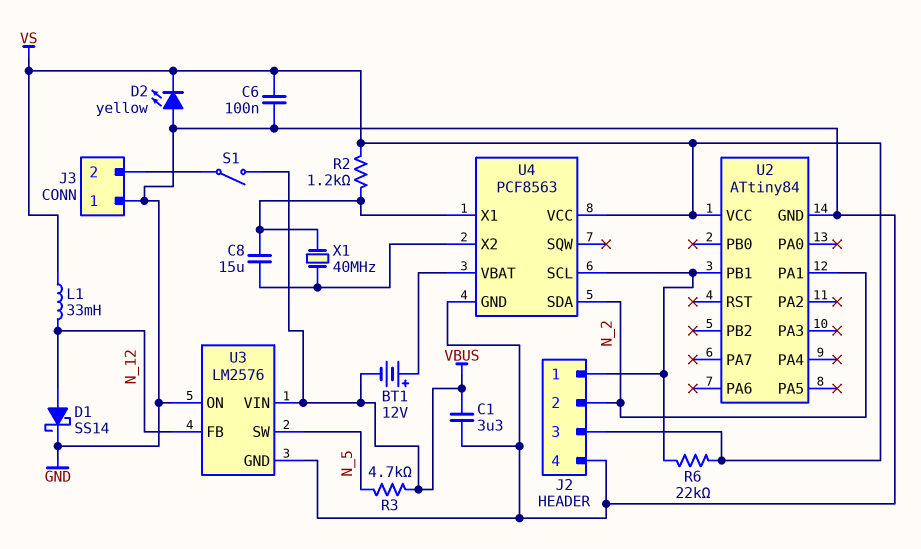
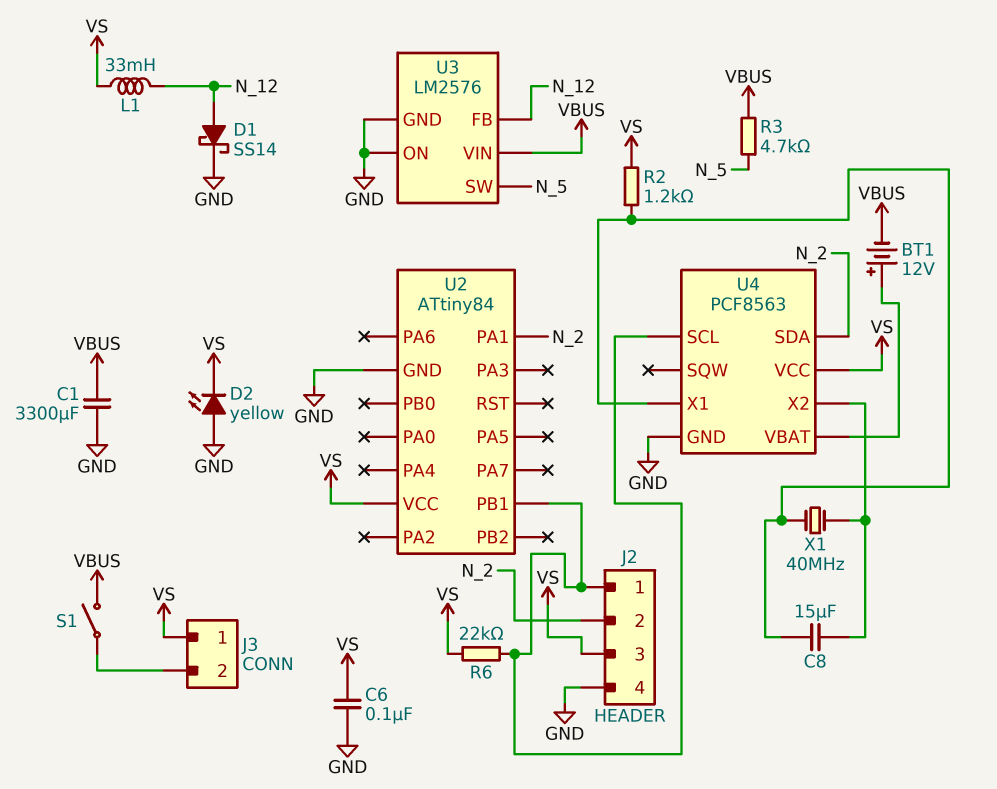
C1: 3.3uF (GND, VBUS) -> 3300uF (GND, VBUS)
J3 pin 1: GND -> VS

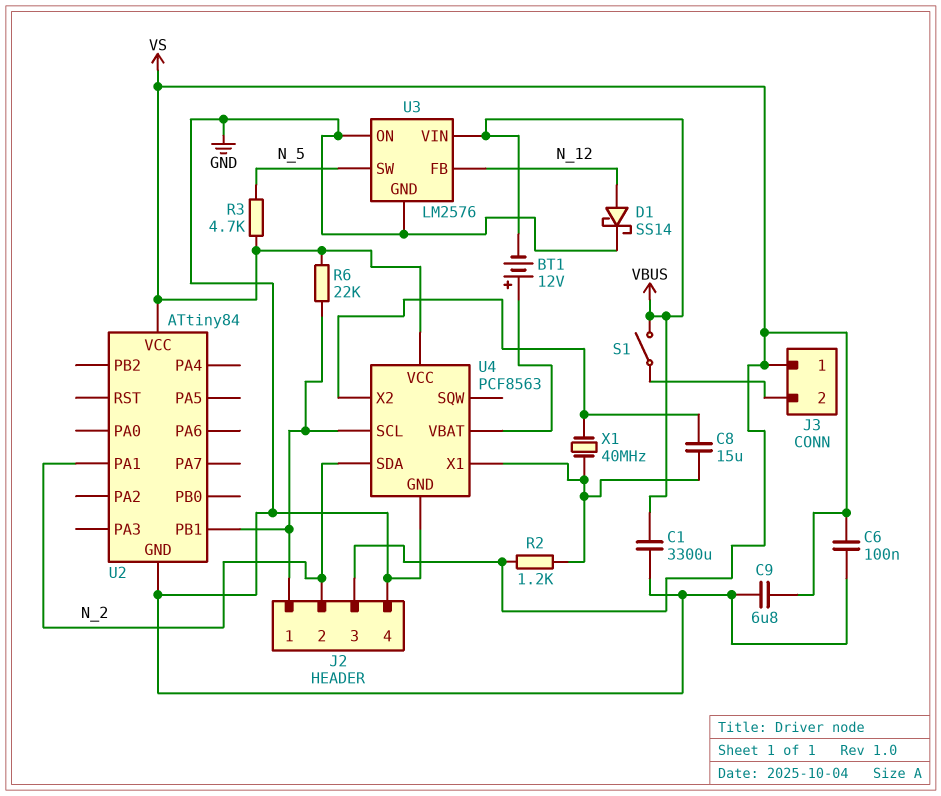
C9: none -> 6.8uF (GND, VS)
D2: LED yellow (A GND, K VS) -> none
L1: 33mH (N_12, VS) -> none
R3: 4.7k (N_5, VBUS) -> 4.7k (N_5, VS)

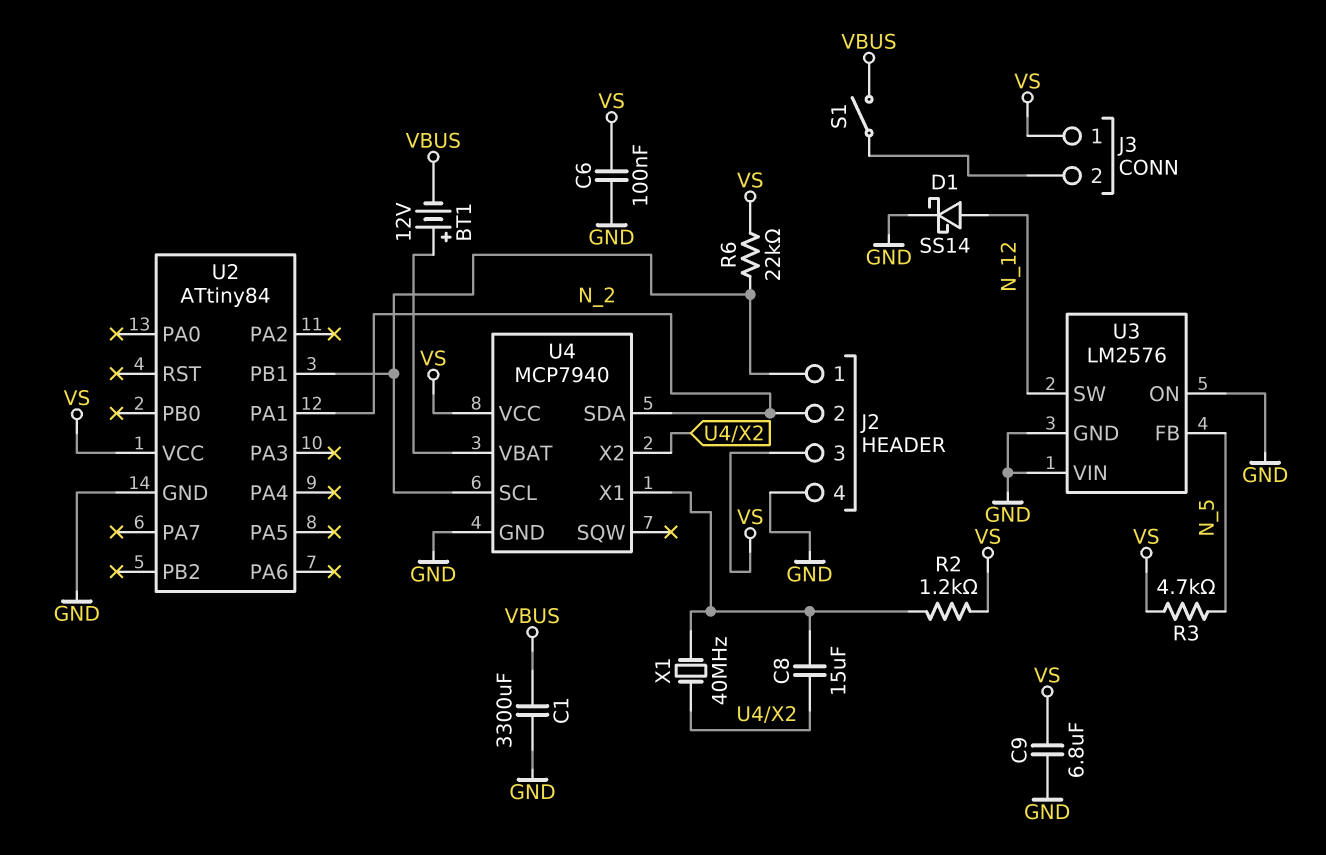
U3 pin FB: N_12 -> N_5
U3 pin SW: N_5 -> N_12
U3 pin VIN: VBUS -> GND
U4: PCF8563 -> MCP7940

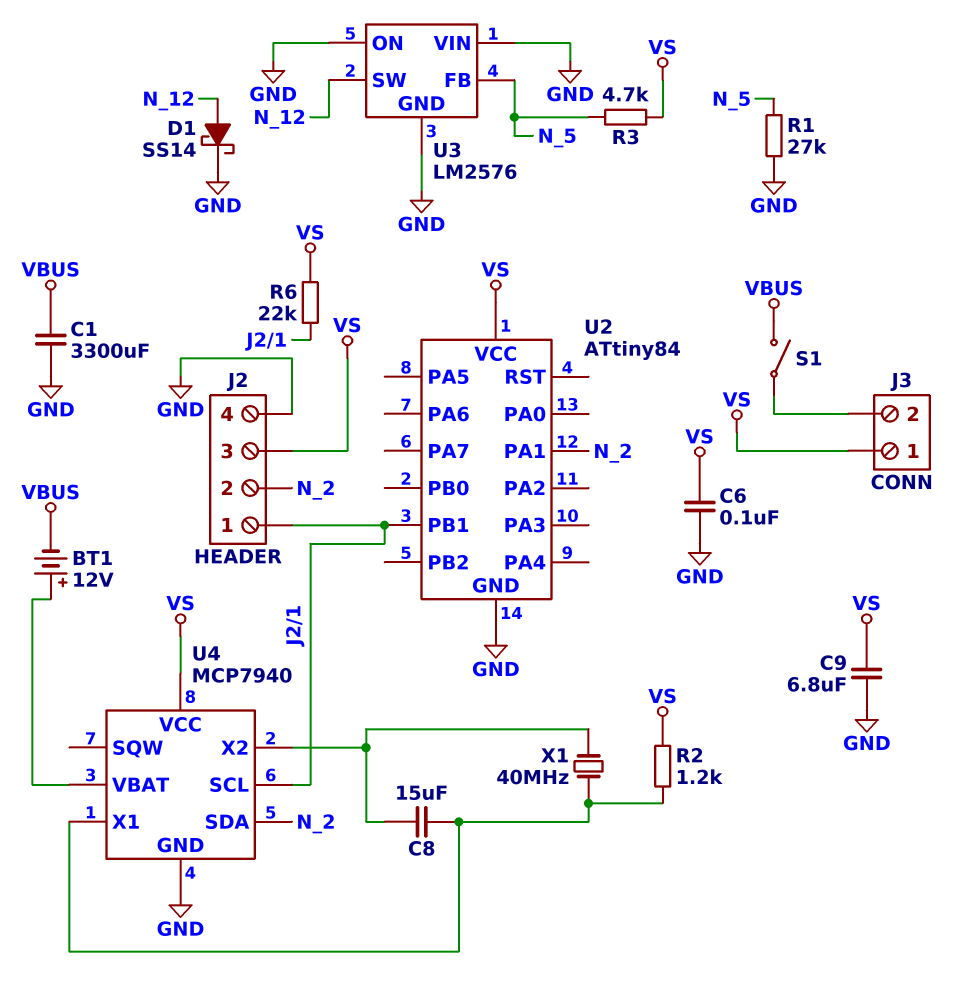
R1: none -> 27k (GND, N_5)

